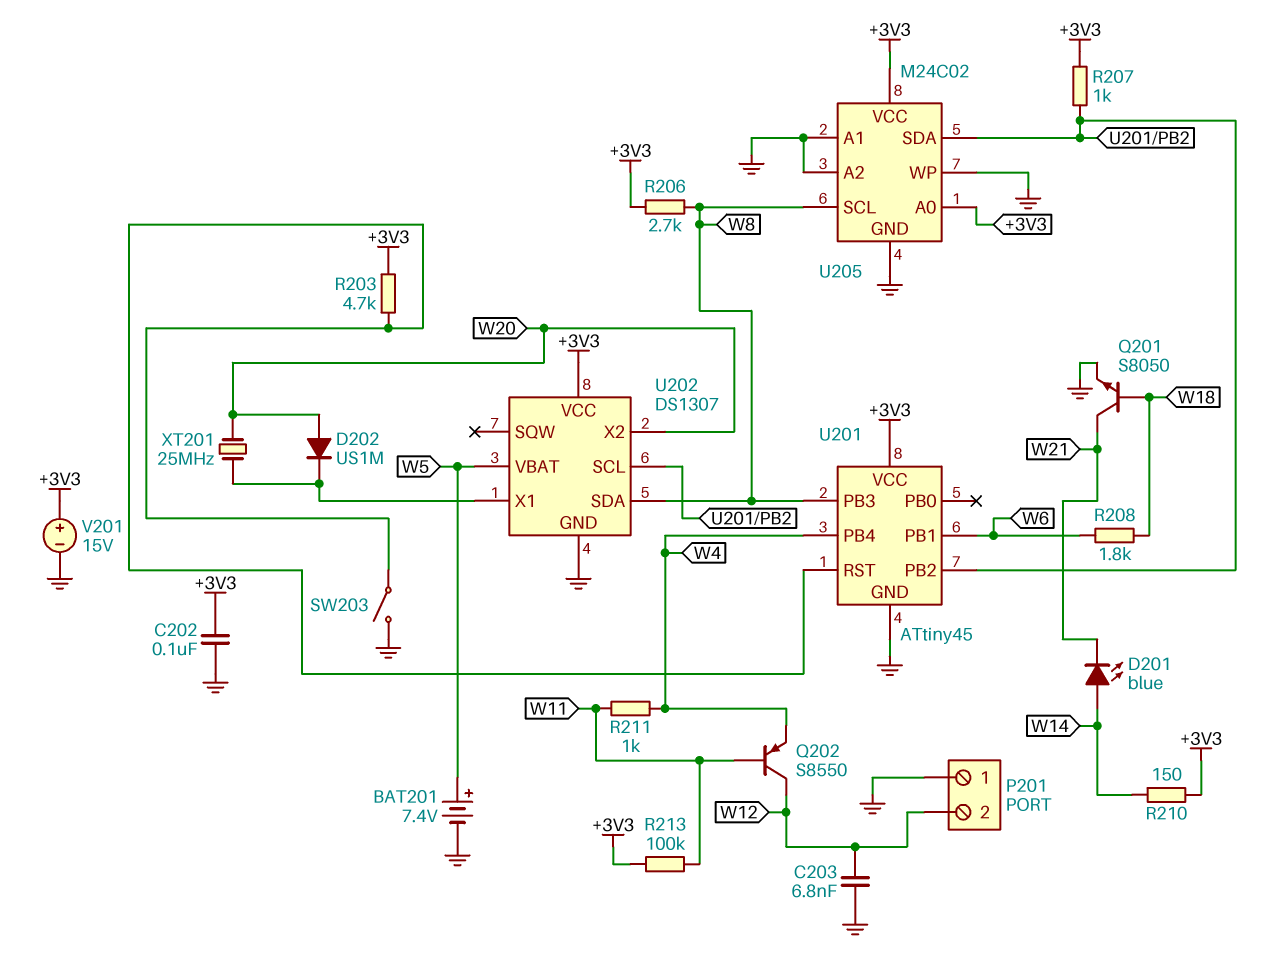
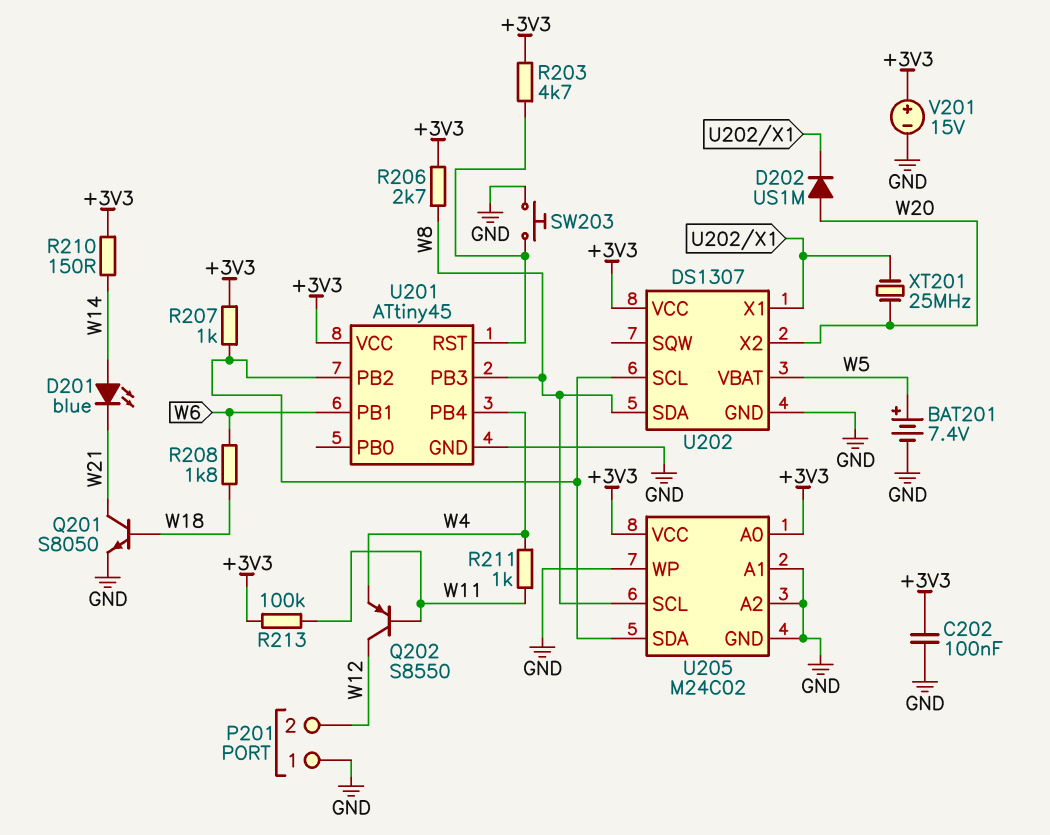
C203: 6.8nF (GND, W12) -> none
SW203: switch (GND, U201/RST) -> button (GND, U201/RST)

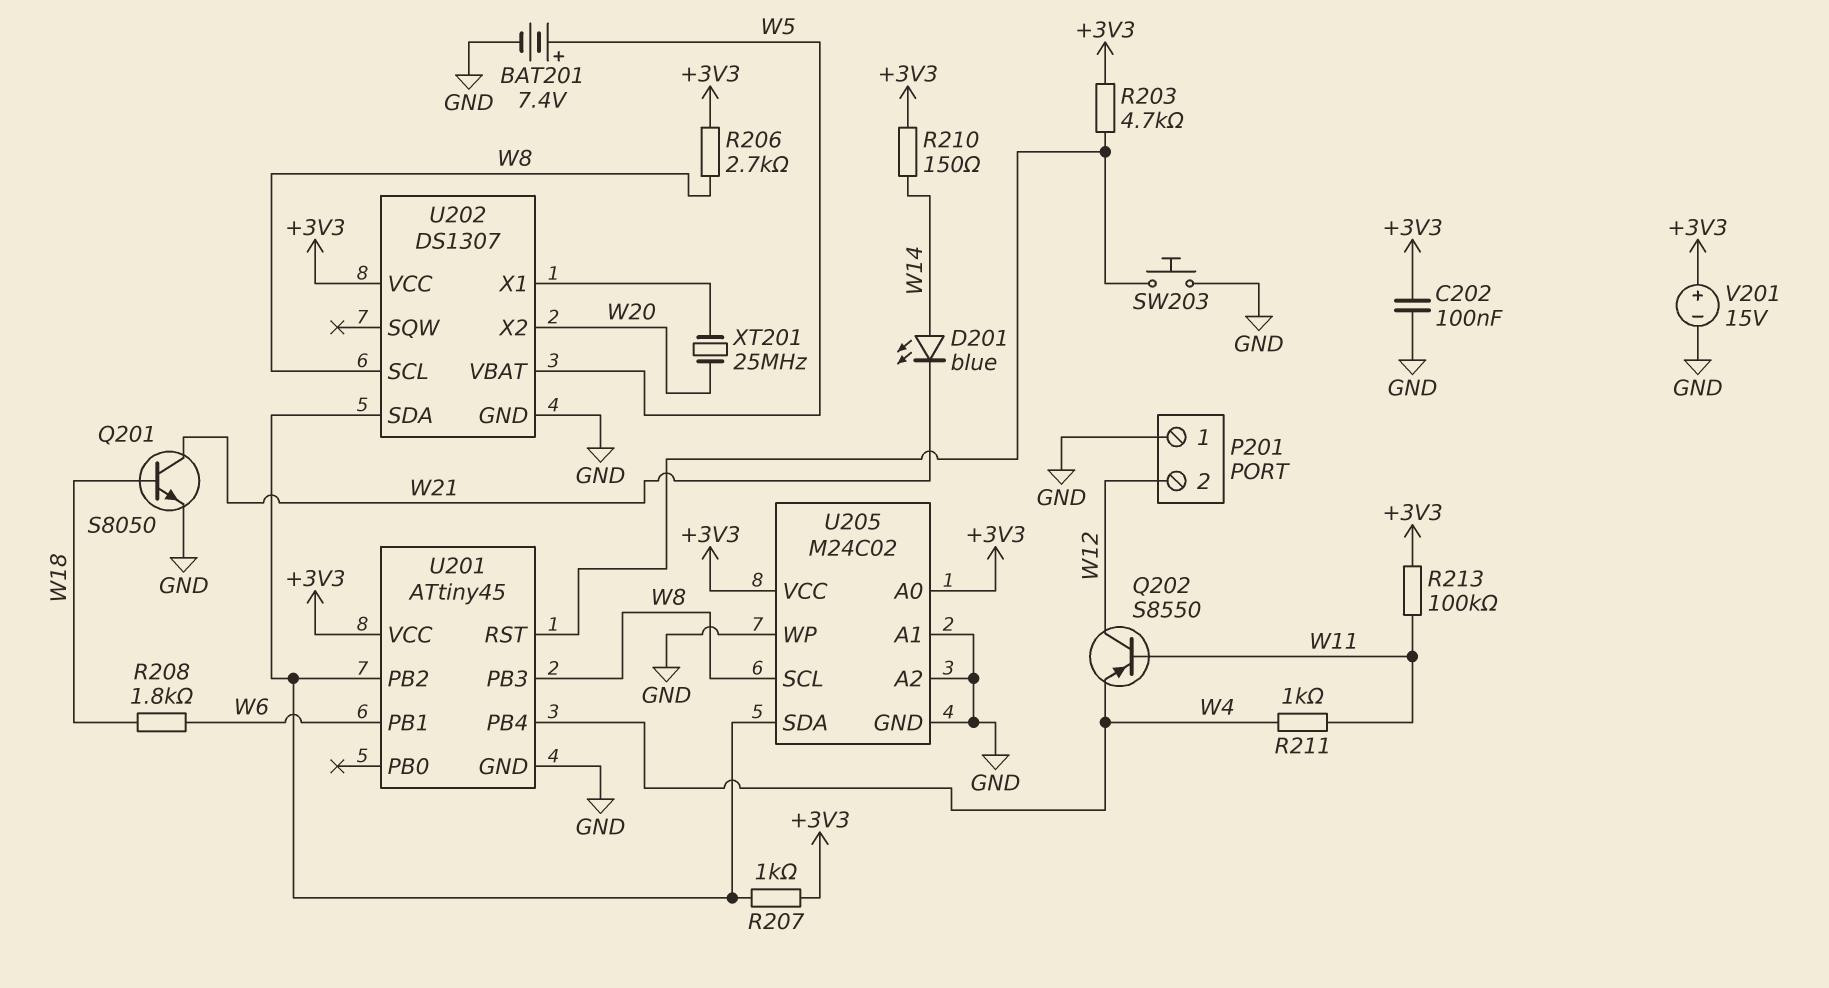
D202: diode US1M (A W20, K U202/X1) -> none
U202 pin SCL: U201/PB2 -> W8
U202 pin SDA: W8 -> U201/PB2

